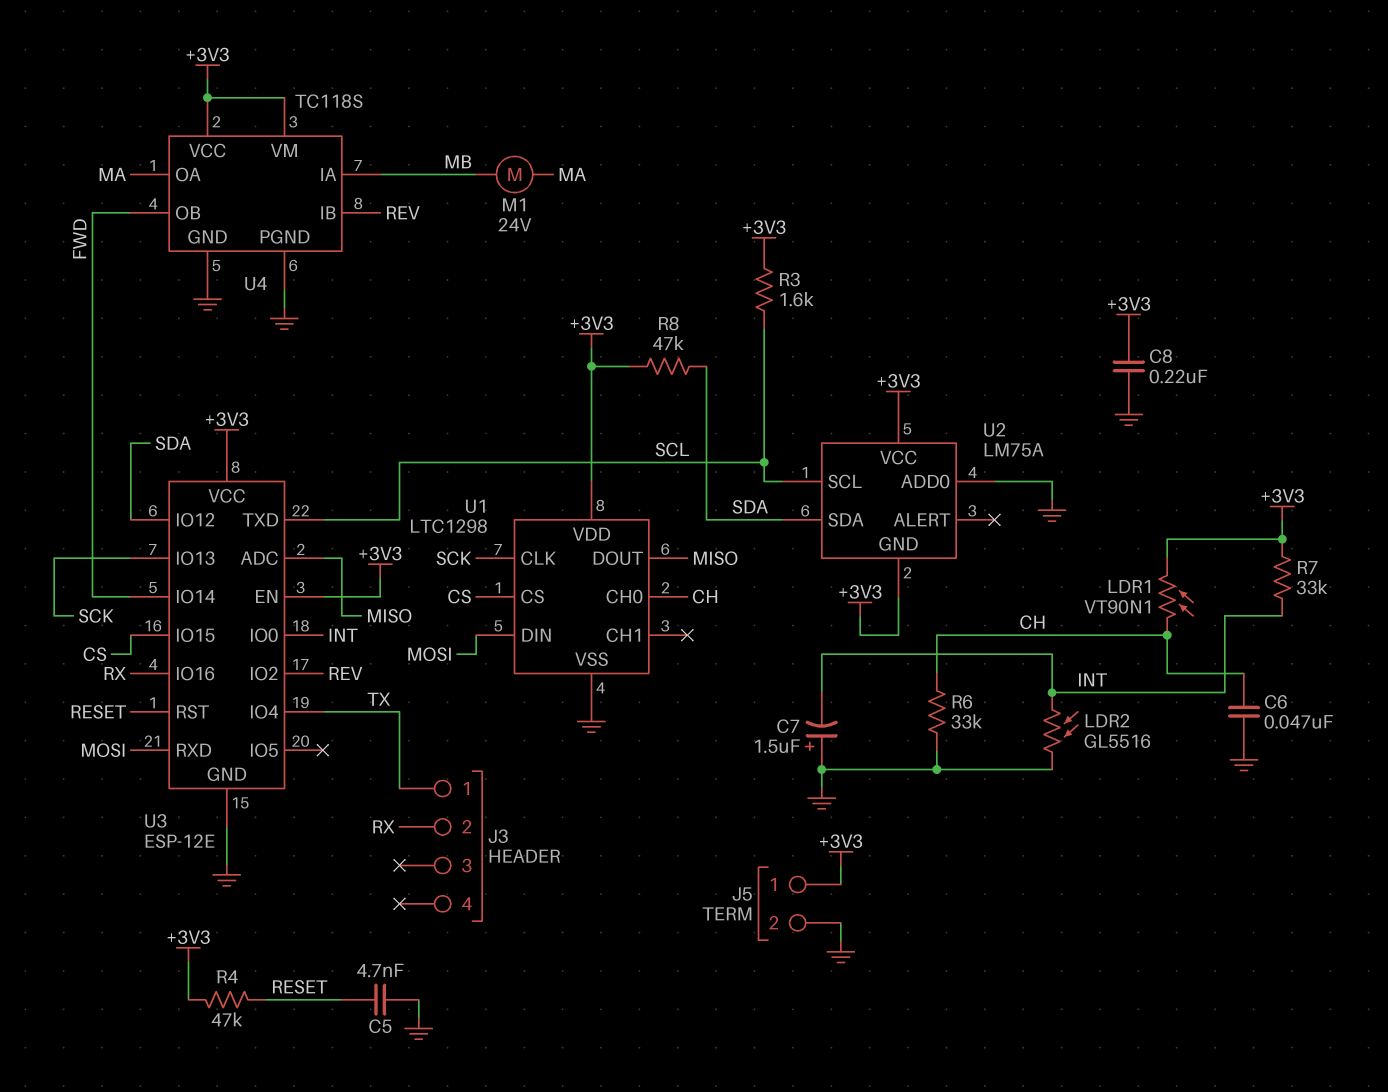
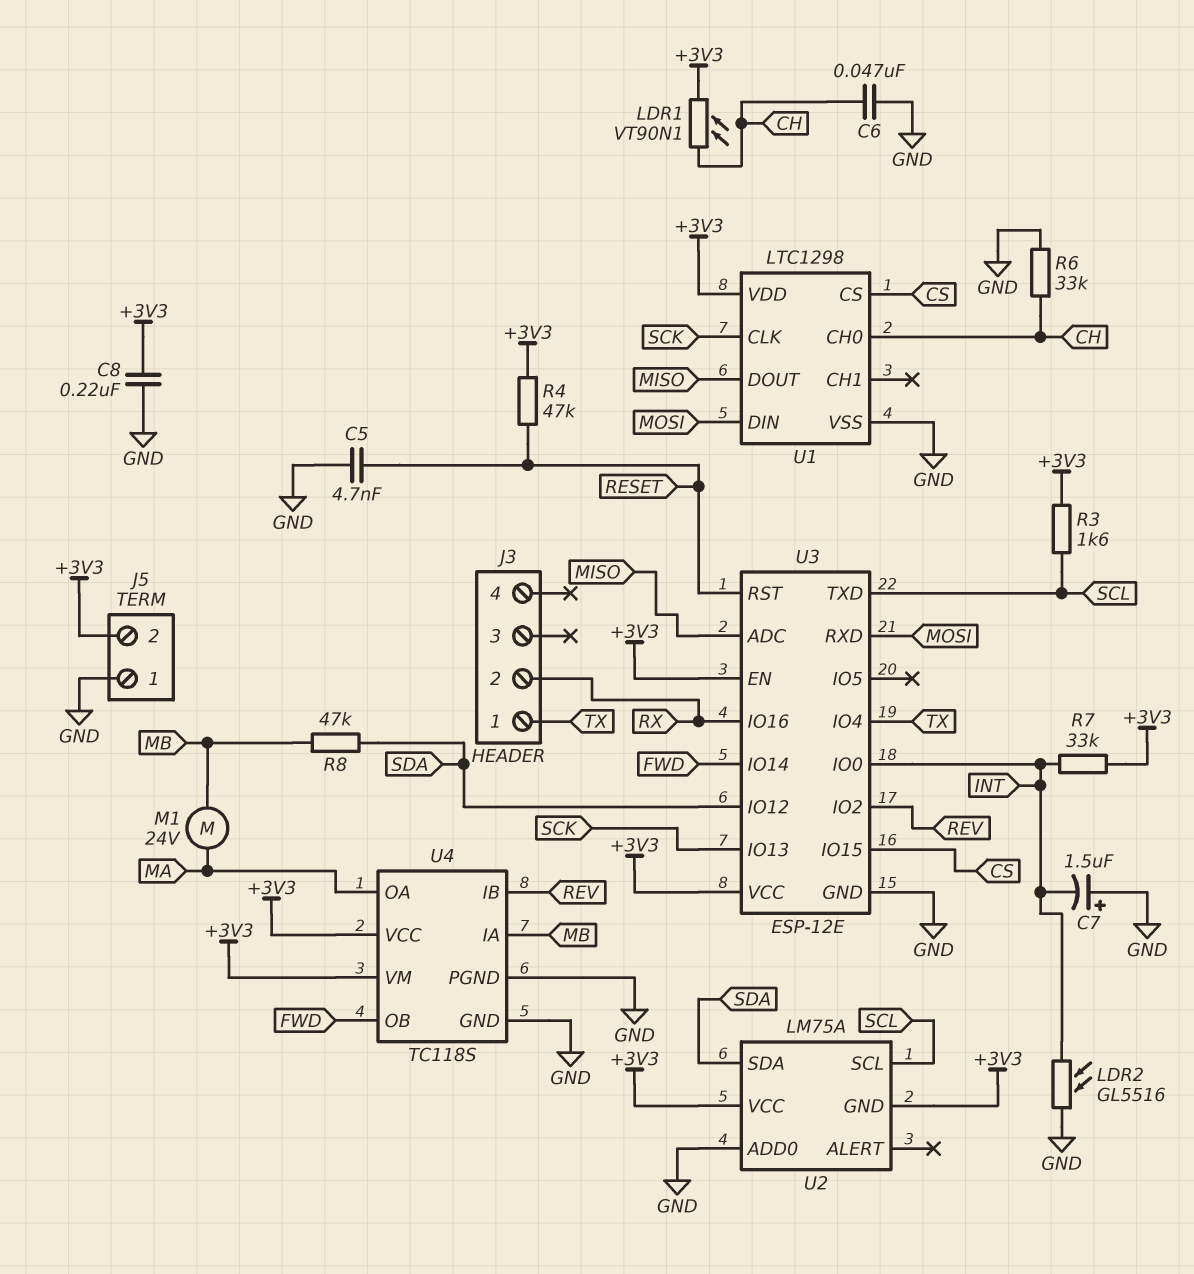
J5 pin 1: +3V3 -> GND
J5 pin 2: GND -> +3V3
R8: 47k (+3V3, SDA) -> 47k (MB, SDA)

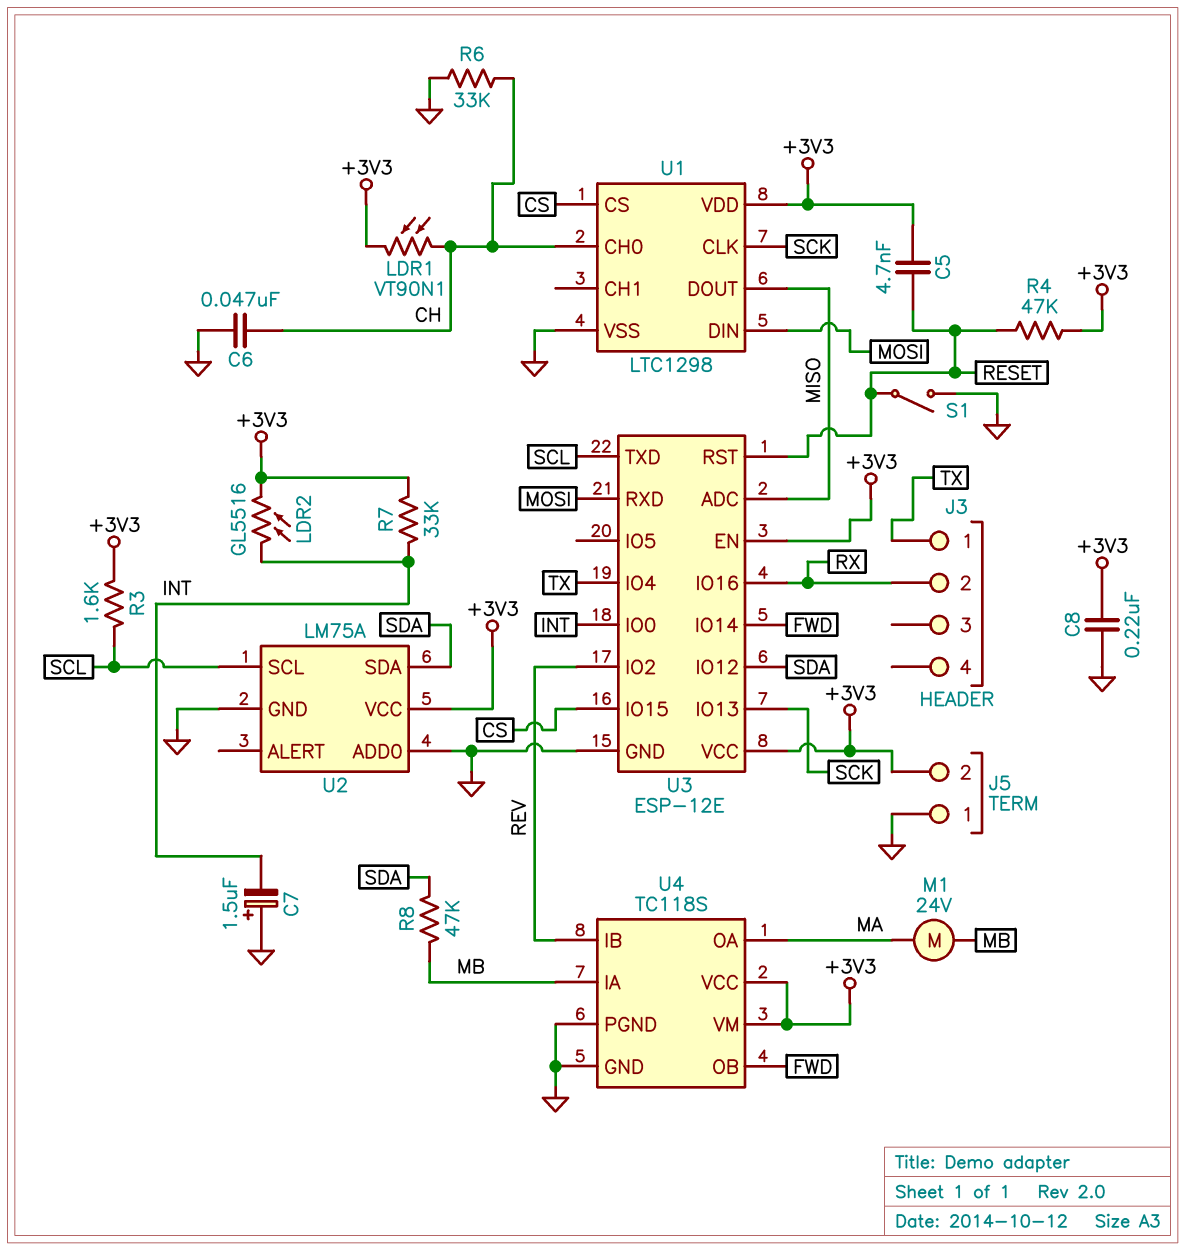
C5: 4.7nF (GND, RESET) -> 4.7nF (+3V3, RESET)
LDR2: GL5516 (GND, INT) -> GL5516 (+3V3, INT)
S1: none -> switch (GND, RESET)
U2 pin GND: +3V3 -> GND

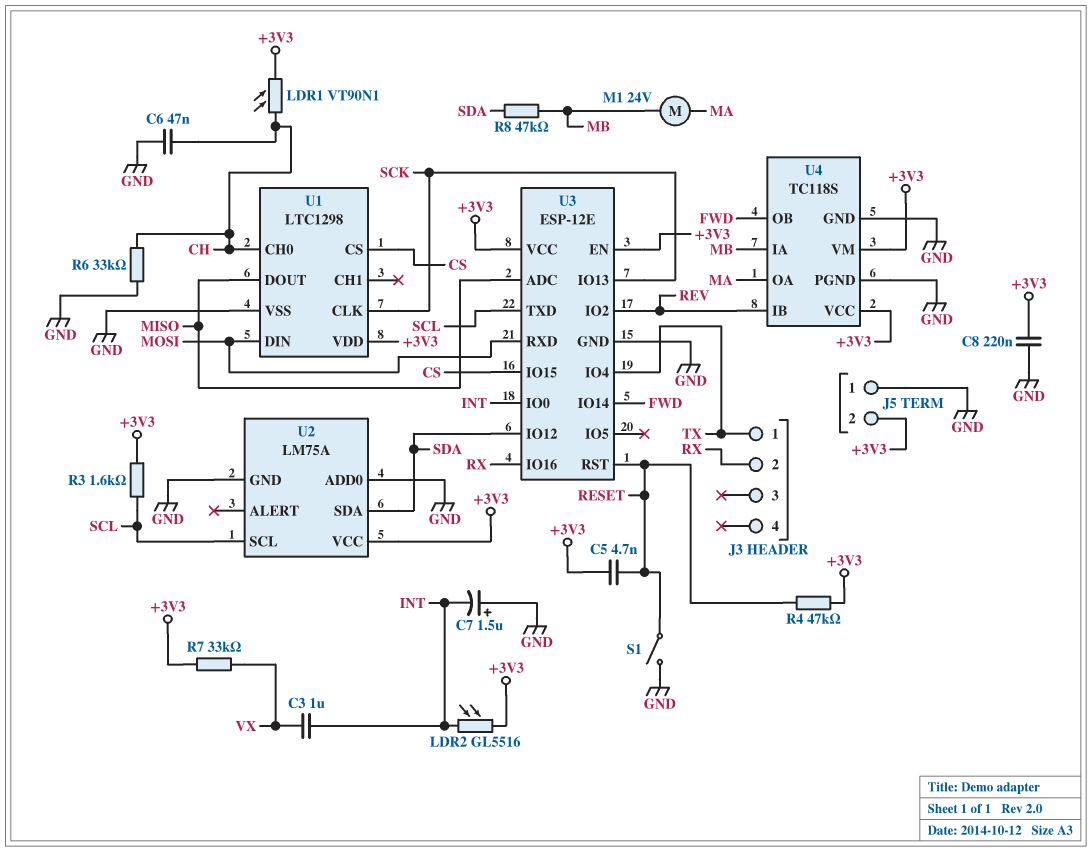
C3: none -> 1uF (INT, VX)
R7: 33k (+3V3, INT) -> 33k (+3V3, VX)

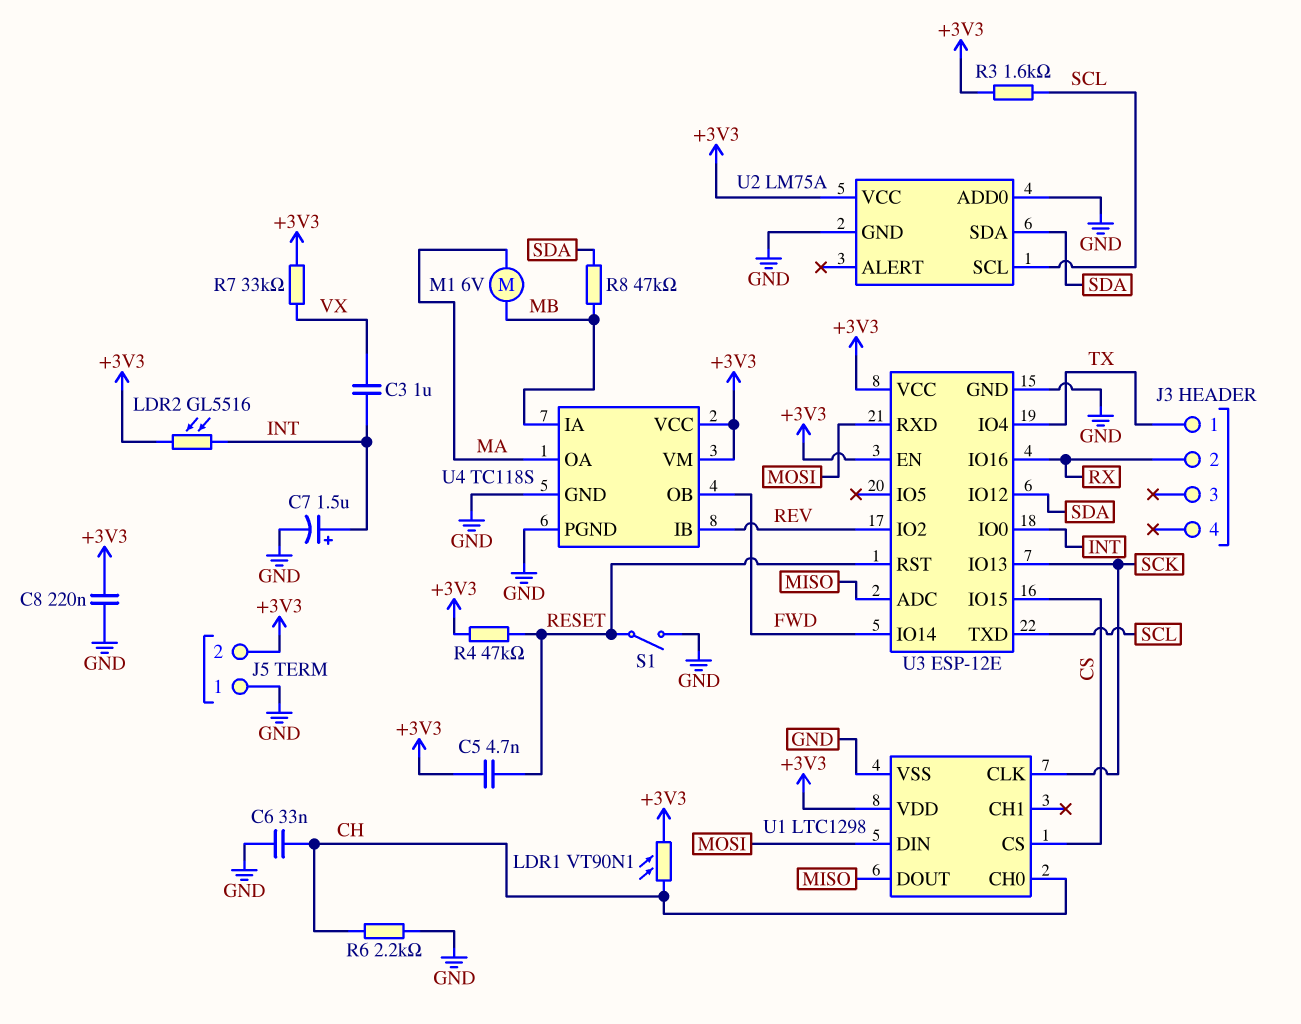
C6: 47nF (CH, GND) -> 33nF (CH, GND)
C7: 1.5uF (plus GND, minus INT) -> 1.5uF (plus INT, minus GND)
M1: motor 24V (MA, MB) -> motor 6V (MA, MB)
R6: 33k (CH, GND) -> 2.2k (CH, GND)

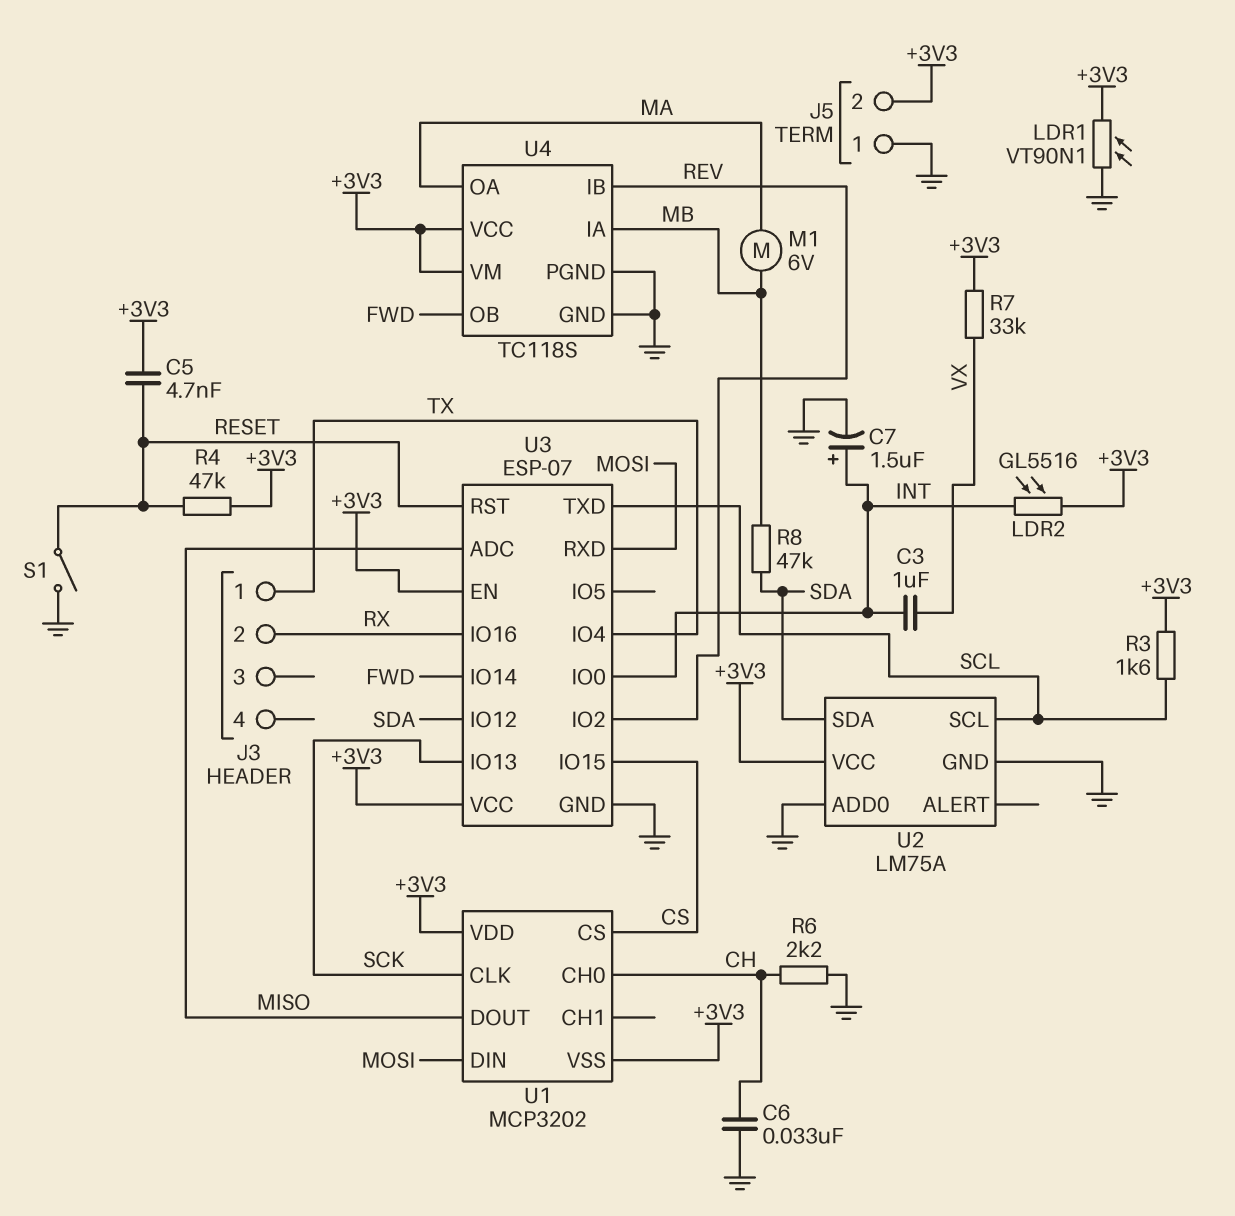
C8: 220nF (+3V3, GND) -> none
LDR1: VT90N1 (+3V3, CH) -> VT90N1 (+3V3, GND)
U1: LTC1298 -> MCP3202
U1 pin VSS: GND -> +3V3
U3: ESP-12E -> ESP-07

